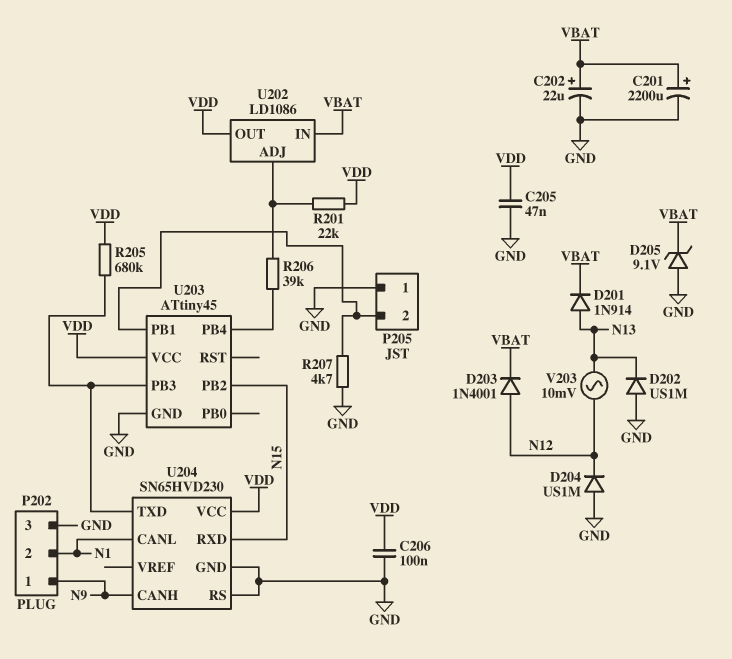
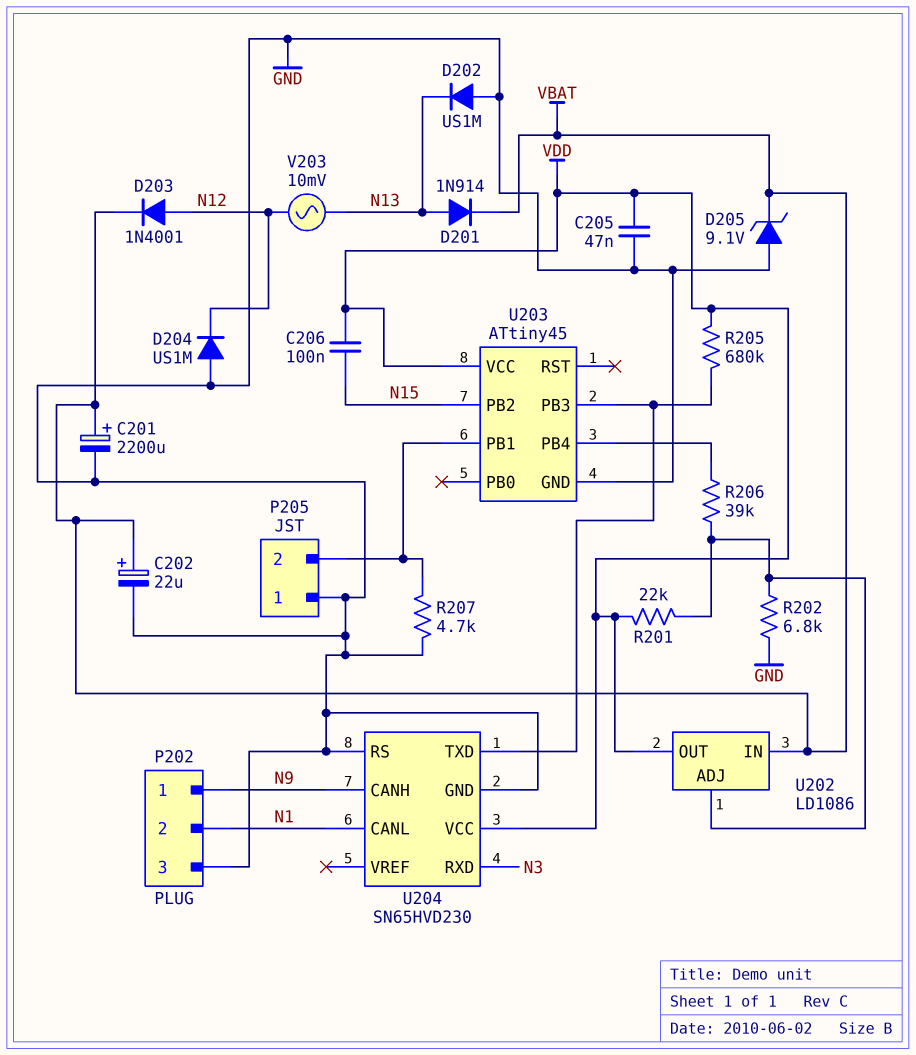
C206: 100nF (GND, VDD) -> 100nF (N15, VDD)
R202: none -> 6.8k (GND, U202/ADJ)
U204 pin RXD: N15 -> N3

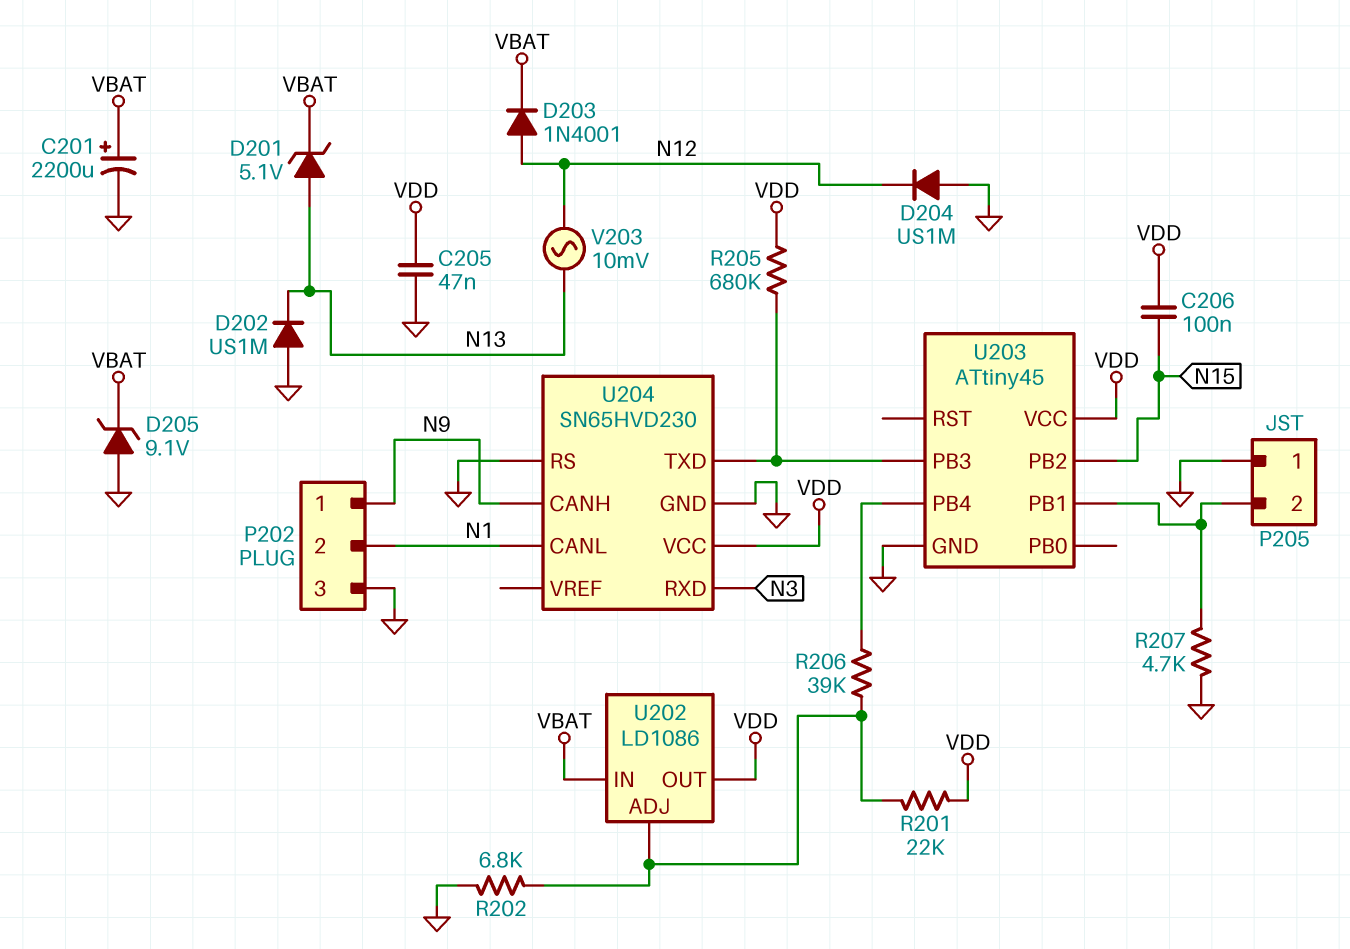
C202: 22uF (plus VBAT, minus GND) -> none
D201: diode 1N914 (A N13, K VBAT) -> zener 5.1V (A N13, K VBAT)

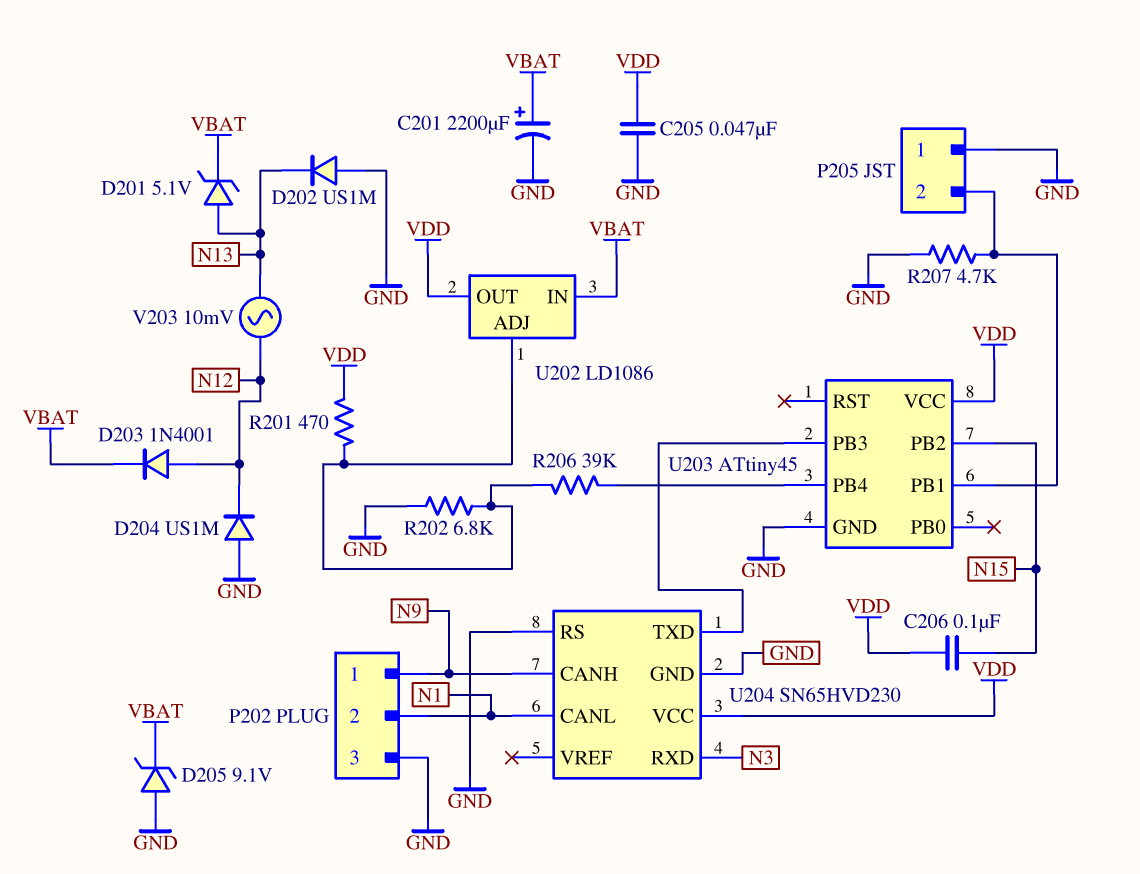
R201: 22k (U202/ADJ, VDD) -> 470 (U202/ADJ, VDD)
R205: 680k (U203/PB3, VDD) -> none

